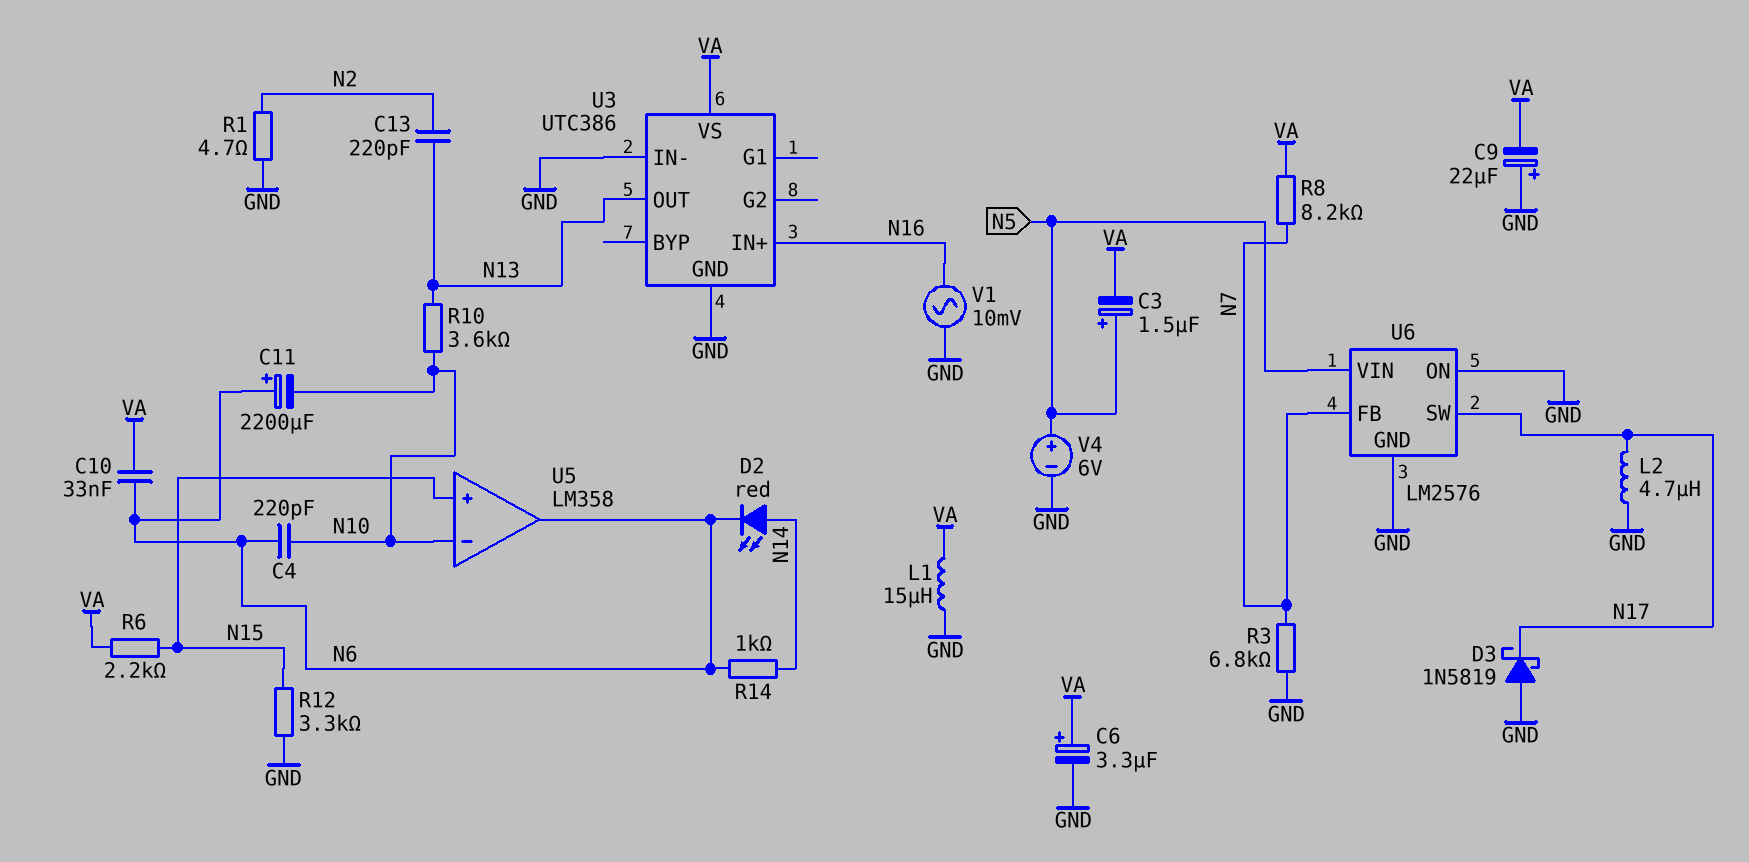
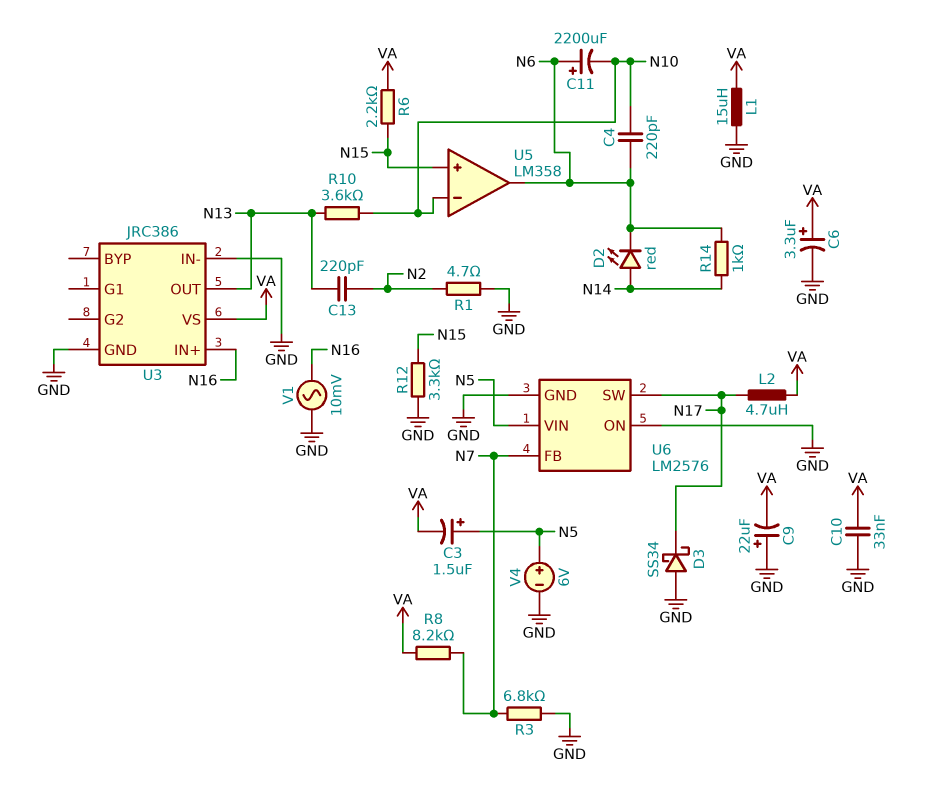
C10: 33nF (N6, VA) -> 33nF (GND, VA)
D3: schottky 1N5819 (A GND, K N17) -> schottky SS34 (A GND, K N17)
L2: 4.7uH (GND, N17) -> 4.7uH (N17, VA)
U3: UTC386 -> JRC386

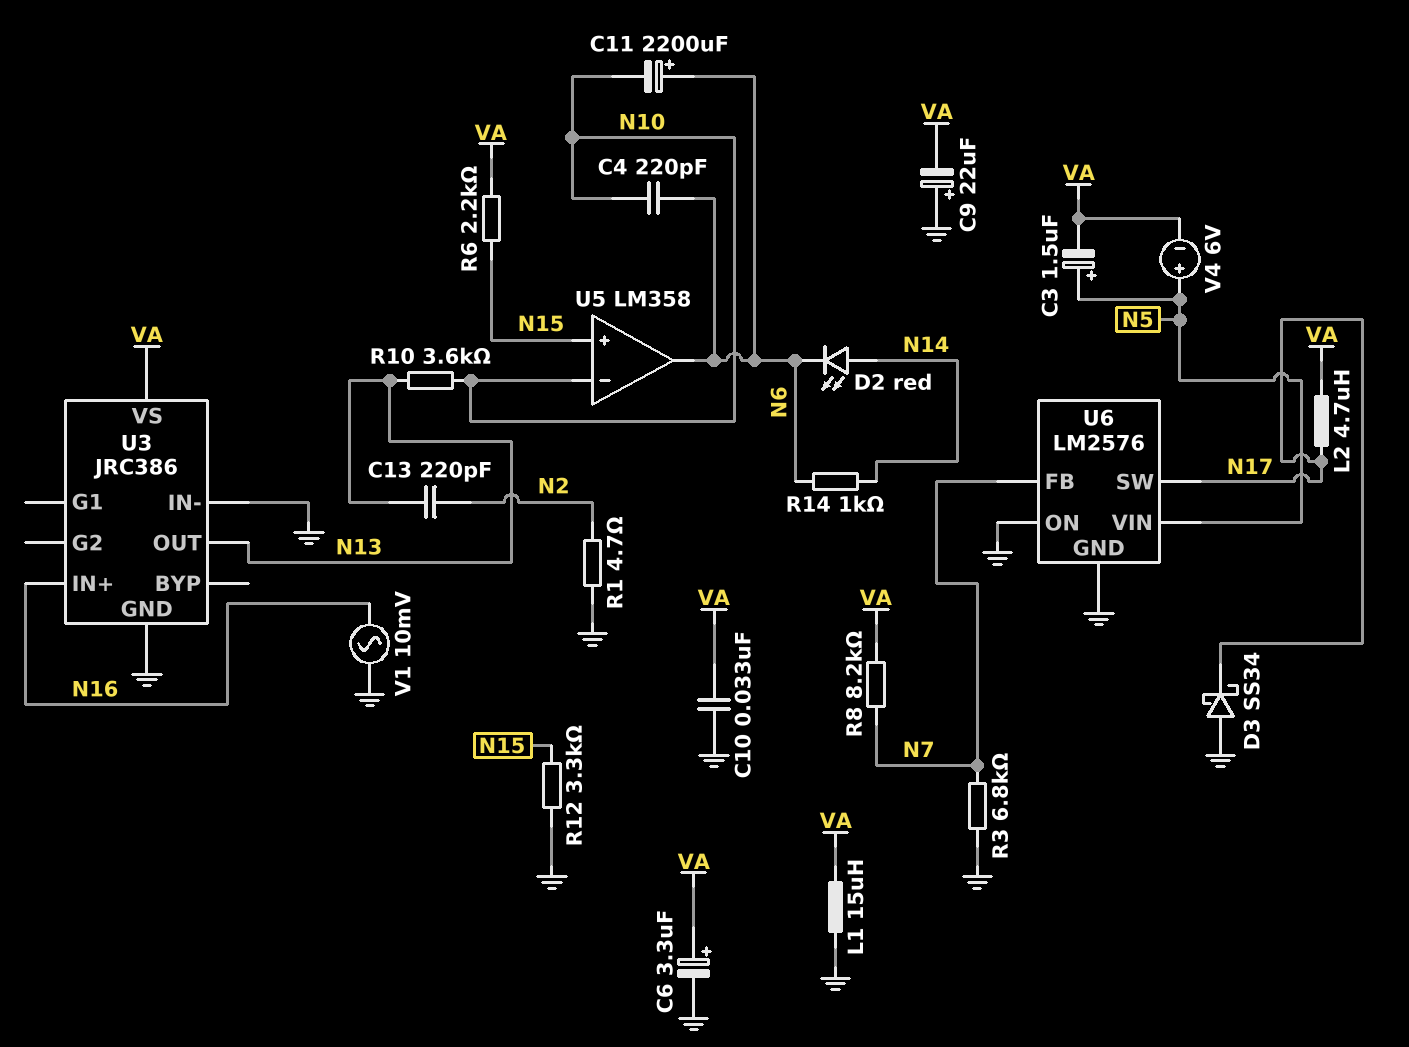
V4: 6V (plus N5, minus GND) -> 6V (plus N5, minus VA)

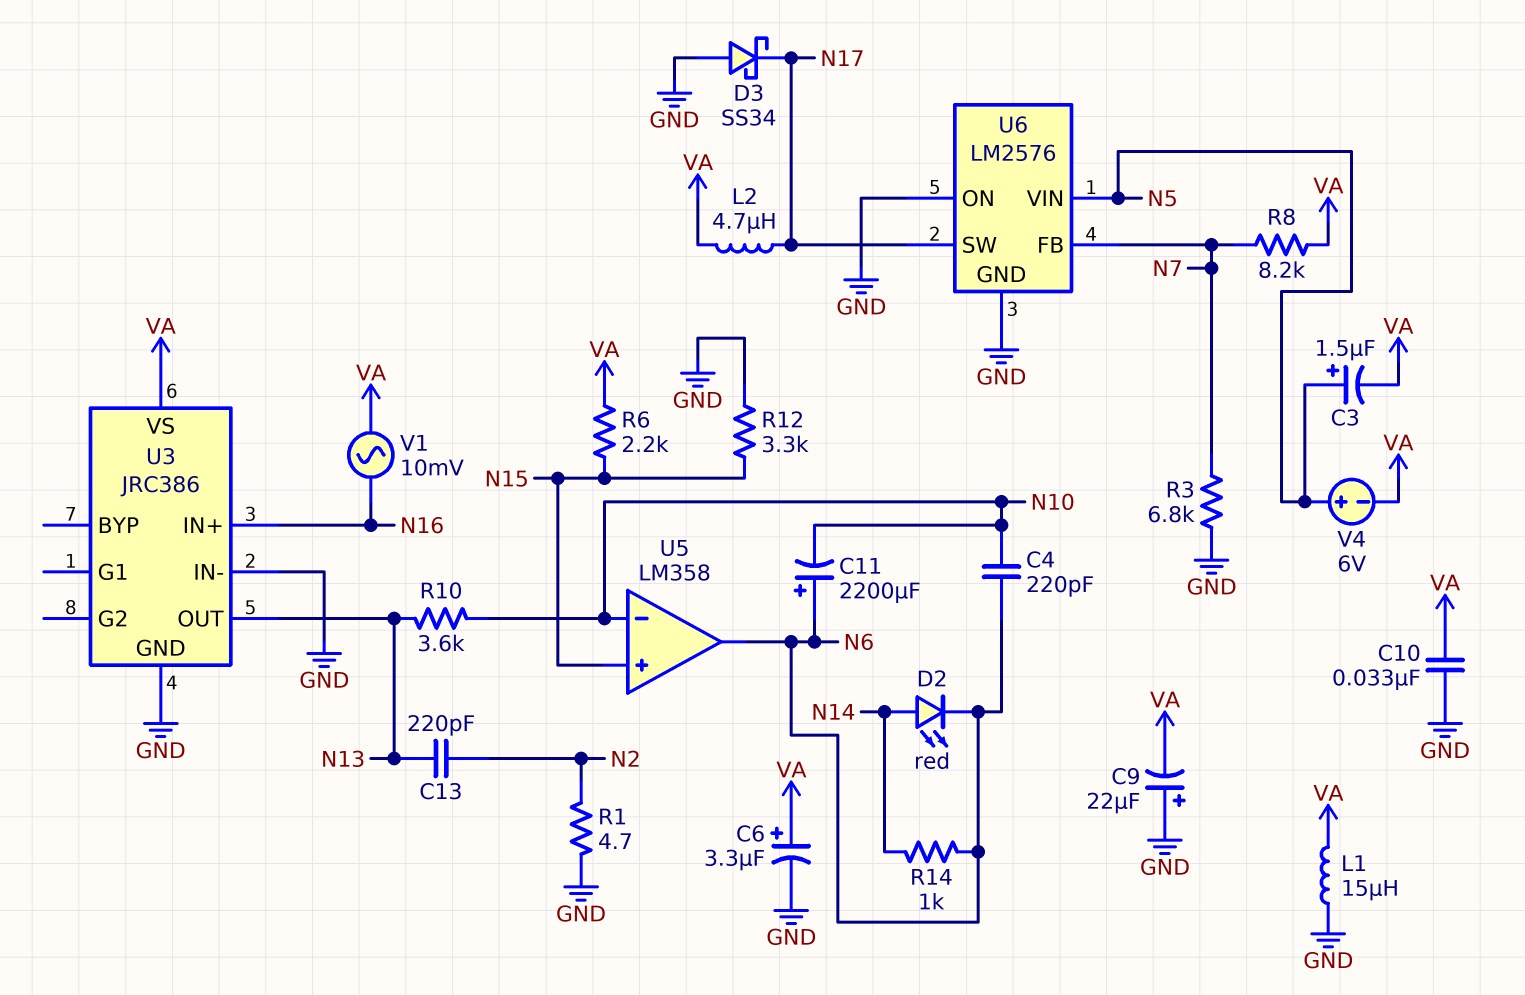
V1: AC 10mV (GND, N16) -> AC 10mV (N16, VA)

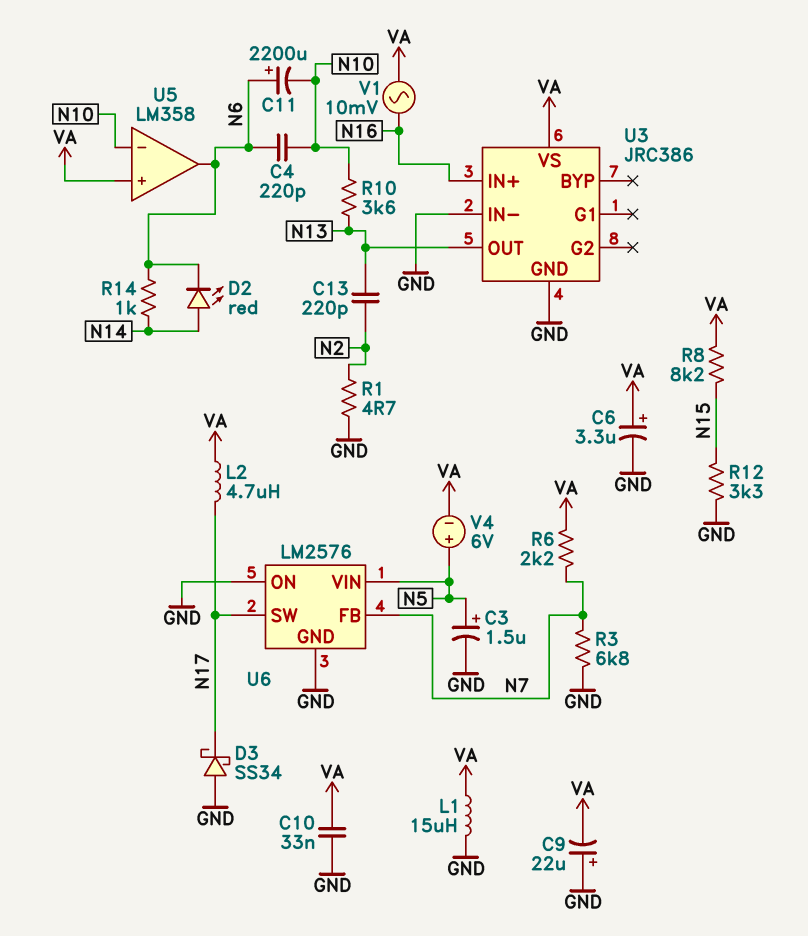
C3: 1.5uF (plus N5, minus VA) -> 1.5uF (plus N5, minus GND)
R6: 2.2k (N15, VA) -> 2.2k (N7, VA)
R8: 8.2k (N7, VA) -> 8.2k (N15, VA)
U5 pin in+: N15 -> VA

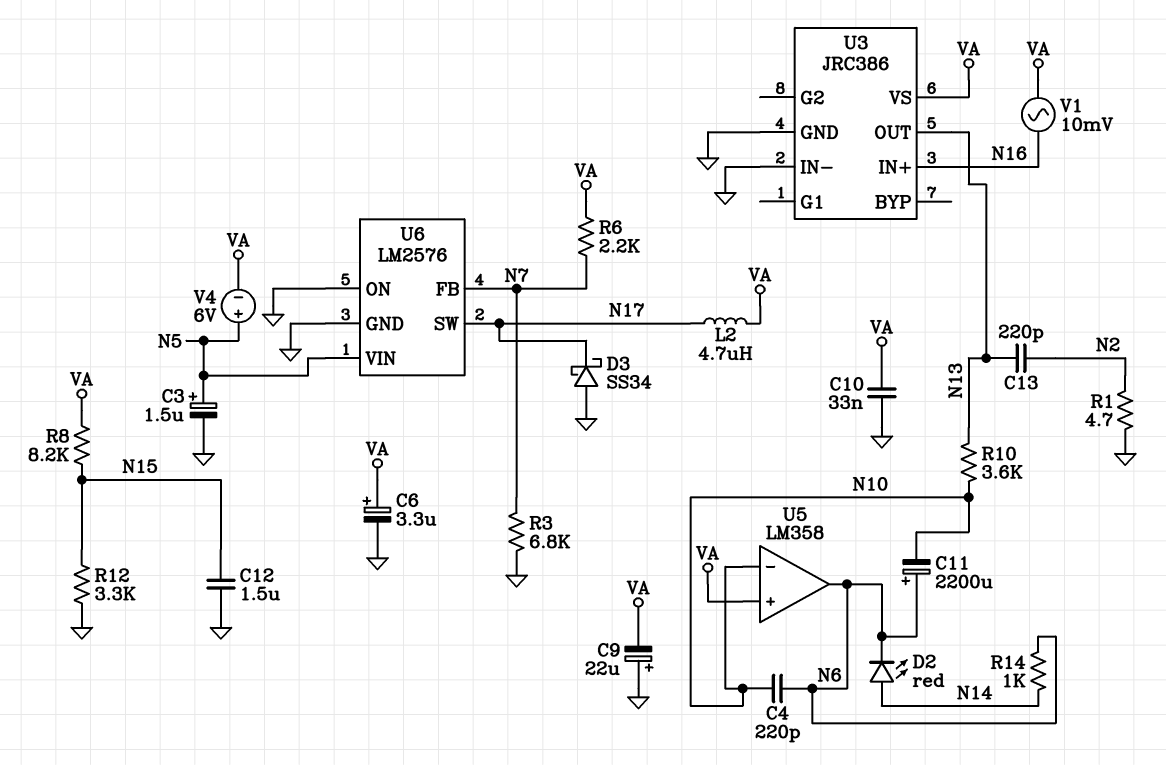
C12: none -> 1.5uF (GND, N15)
L1: 15uH (GND, VA) -> none

